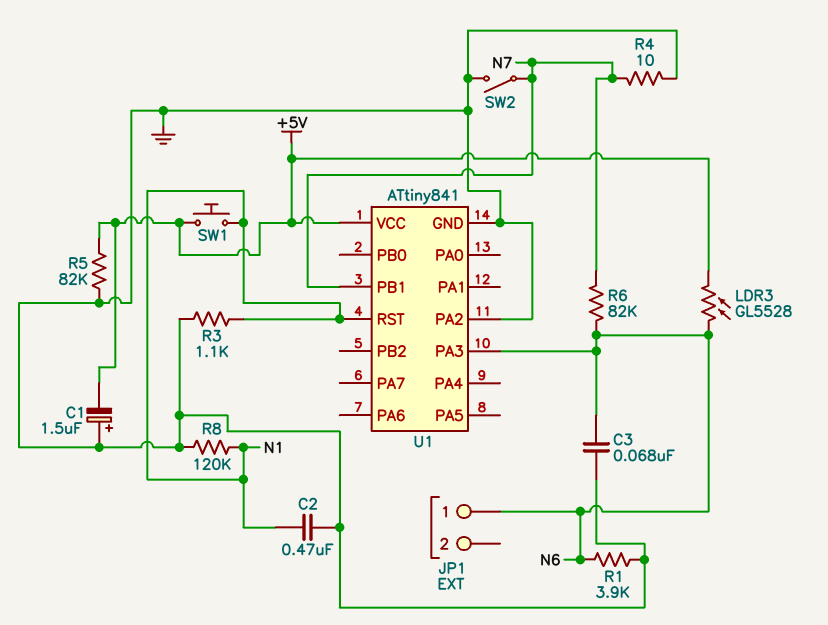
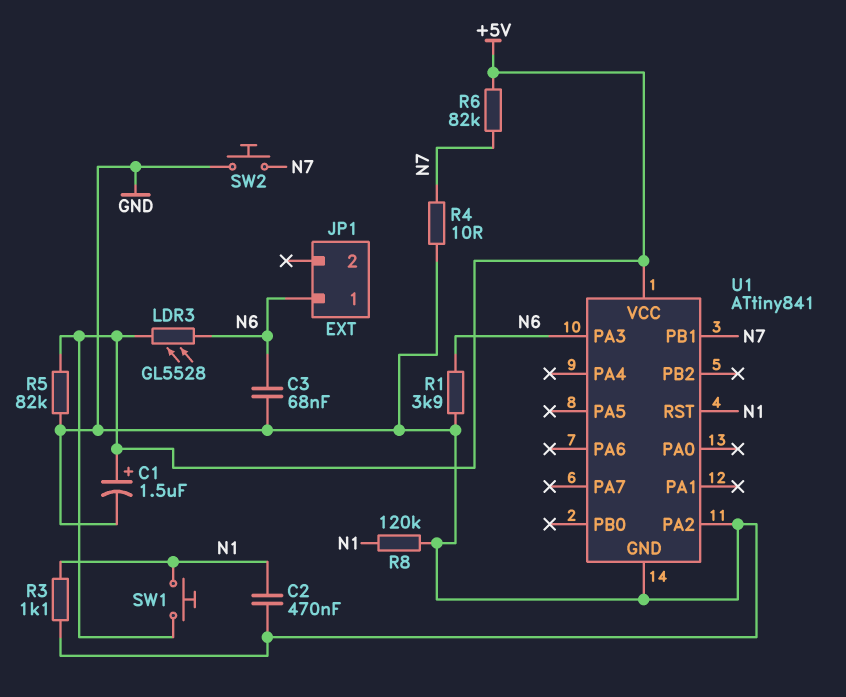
C1: 1.5uF (plus GND, minus +5V) -> 1.5uF (plus +5V, minus GND)
R6: 82k (N6, N7) -> 82k (+5V, N7)
SW2: switch (GND, N7) -> button (GND, N7)

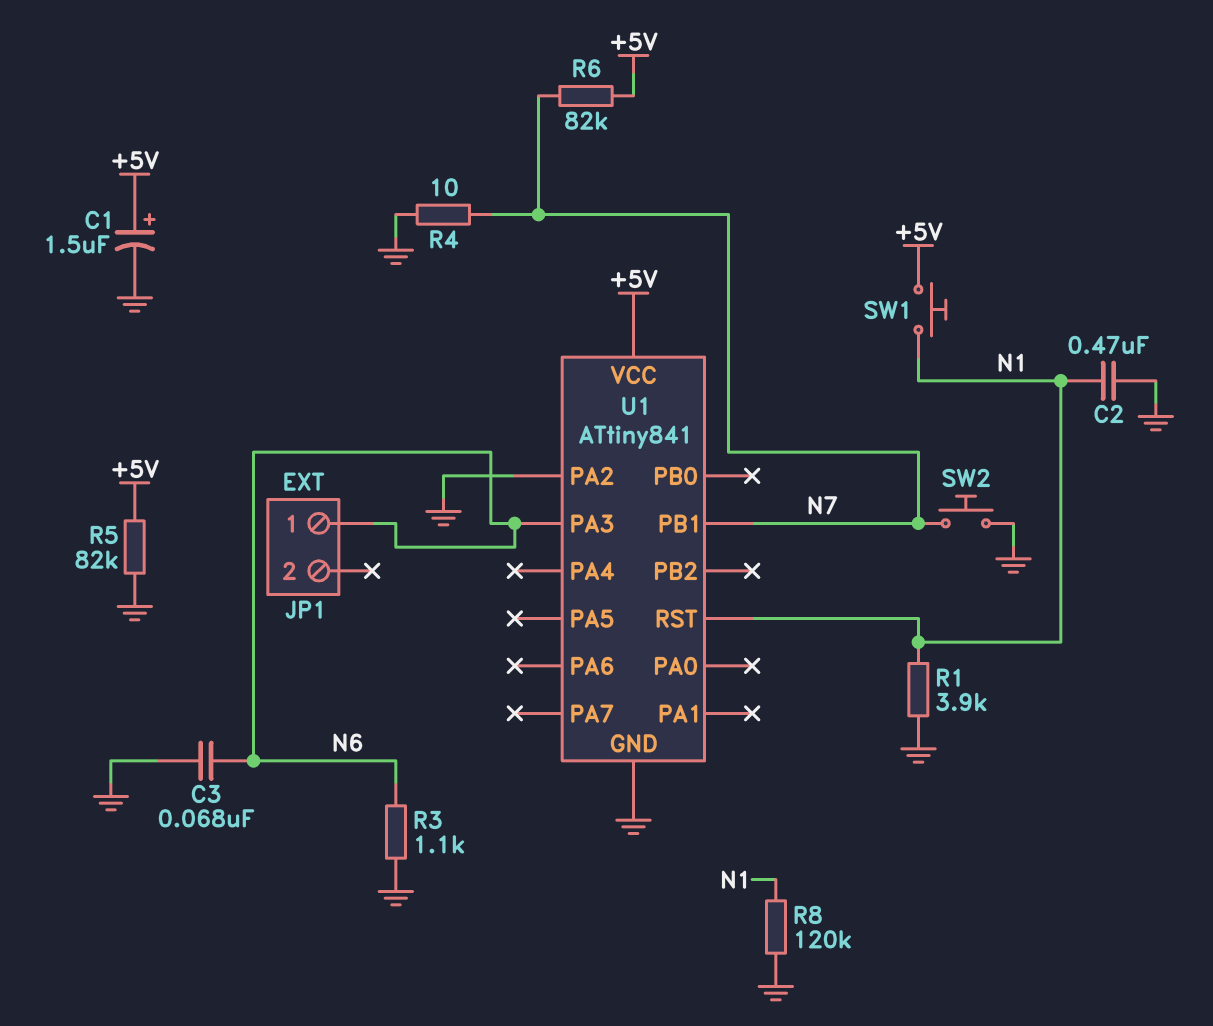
LDR3: GL5528 (+5V, N6) -> none
R1: 3.9k (GND, N6) -> 3.9k (GND, N1)
R3: 1.1k (GND, N1) -> 1.1k (GND, N6)

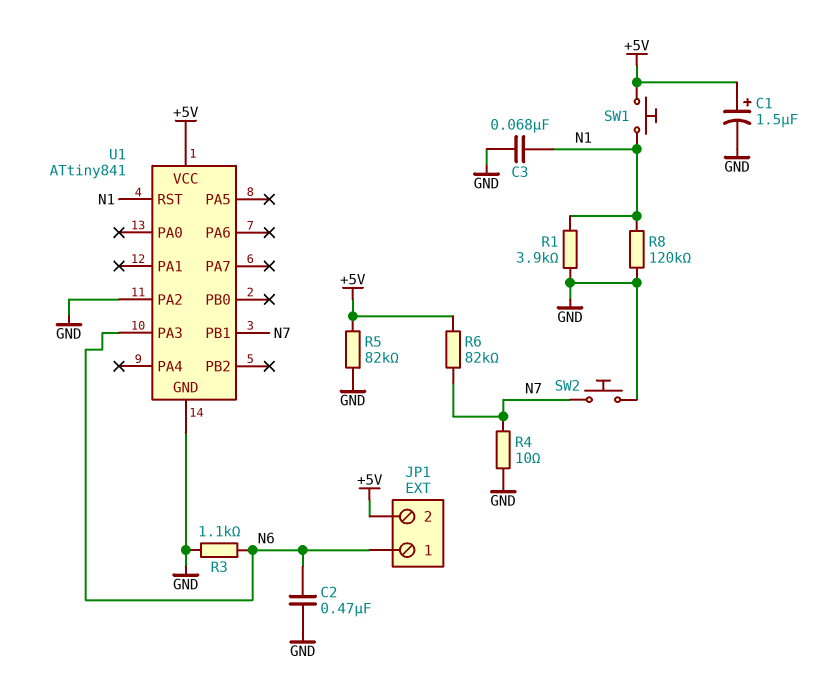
C2: 470nF (GND, N1) -> 470nF (GND, N6)
C3: 68nF (GND, N6) -> 68nF (GND, N1)
JP1 pin 2: none -> +5V

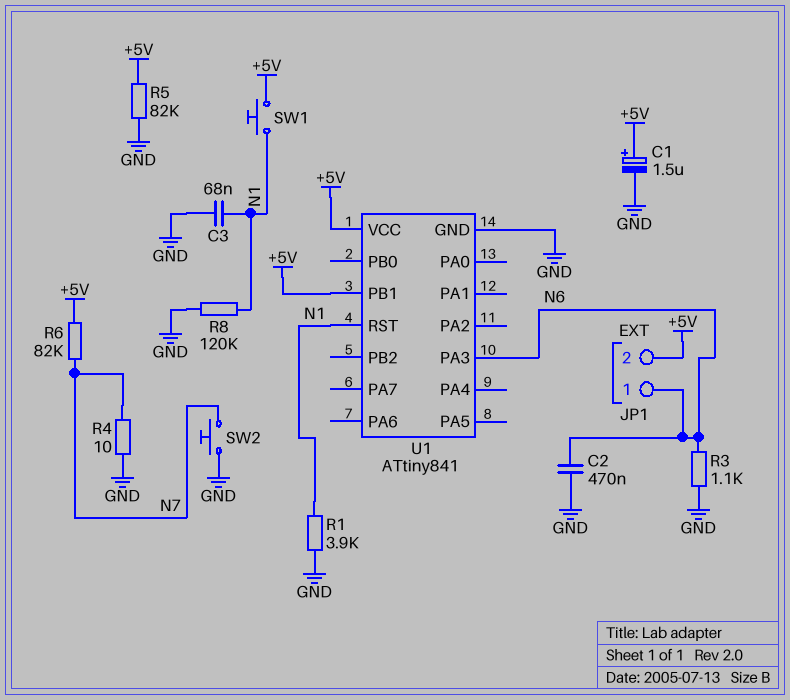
U1 pin PA2: GND -> none
U1 pin PB1: N7 -> +5V

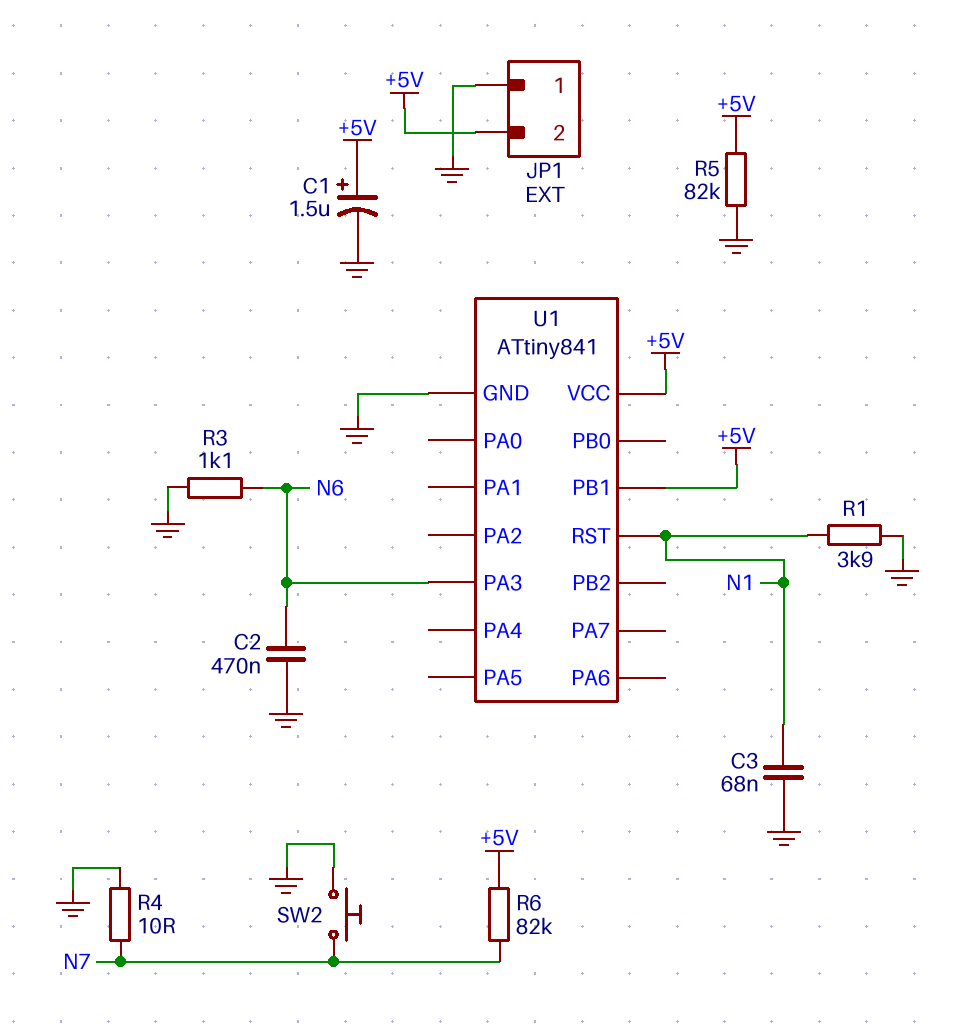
JP1 pin 1: N6 -> GND
R8: 120k (GND, N1) -> none
SW1: button (+5V, N1) -> none

